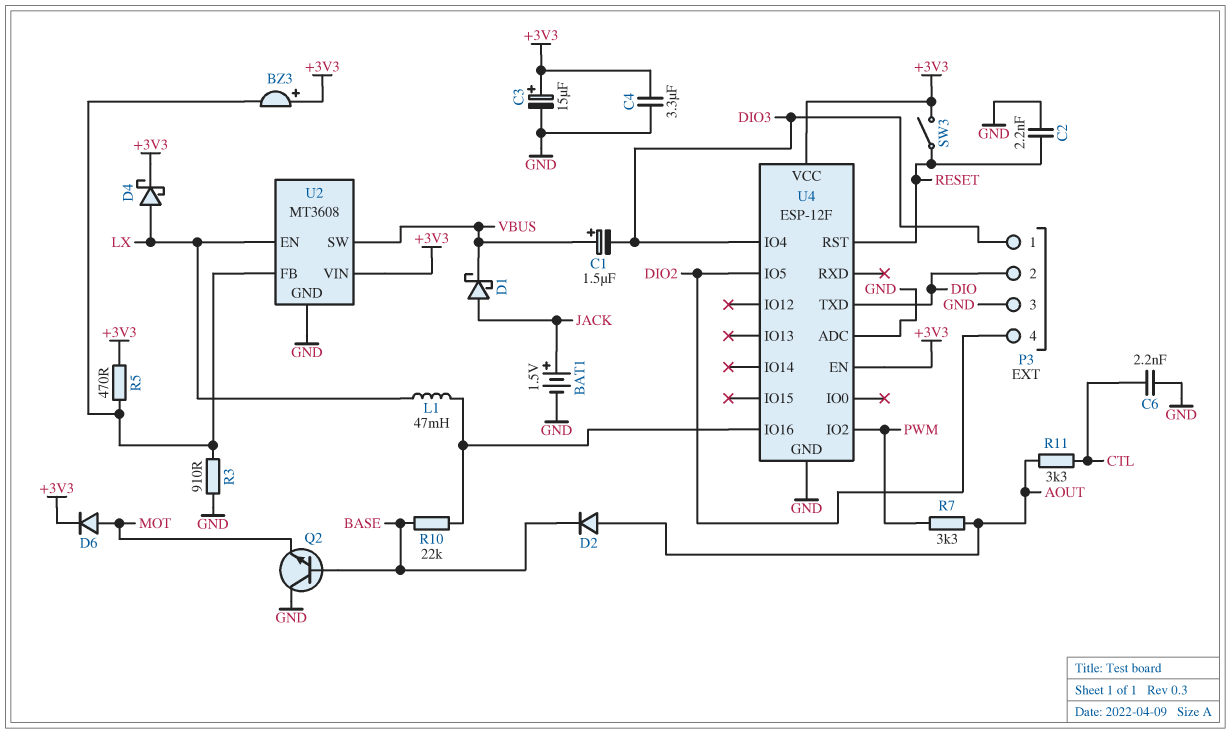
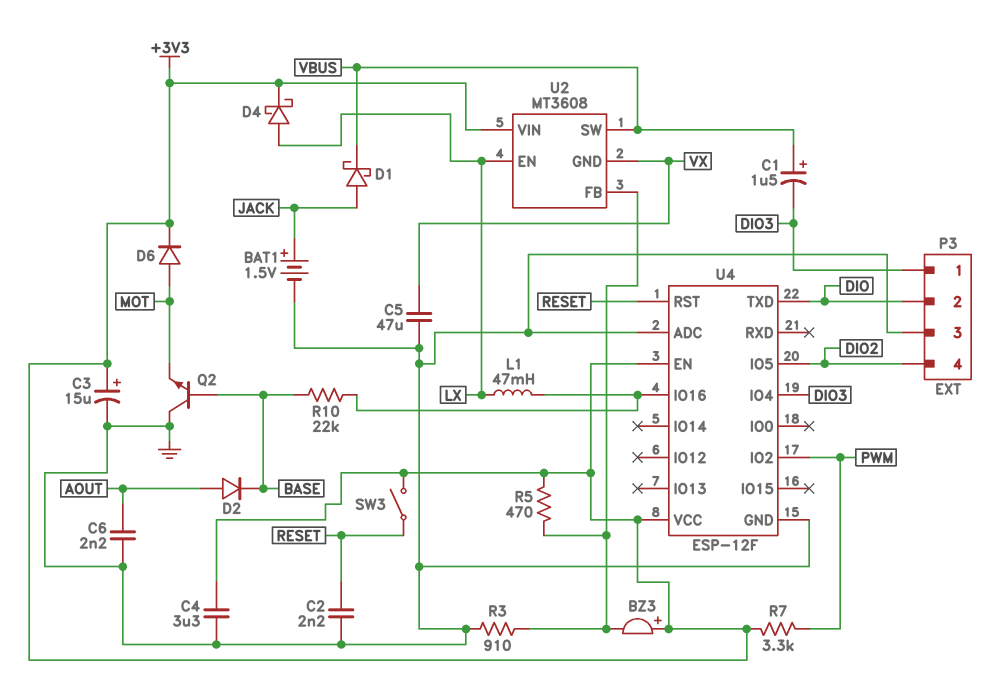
C5: none -> 47uF (GND, VX)
C6: 2.2nF (CTL, GND) -> 2.2nF (AOUT, GND)
R7: 3.3k (AOUT, PWM) -> 3.3k (+3V3, PWM)
R11: 3.3k (AOUT, CTL) -> none
U2 pin GND: GND -> VX

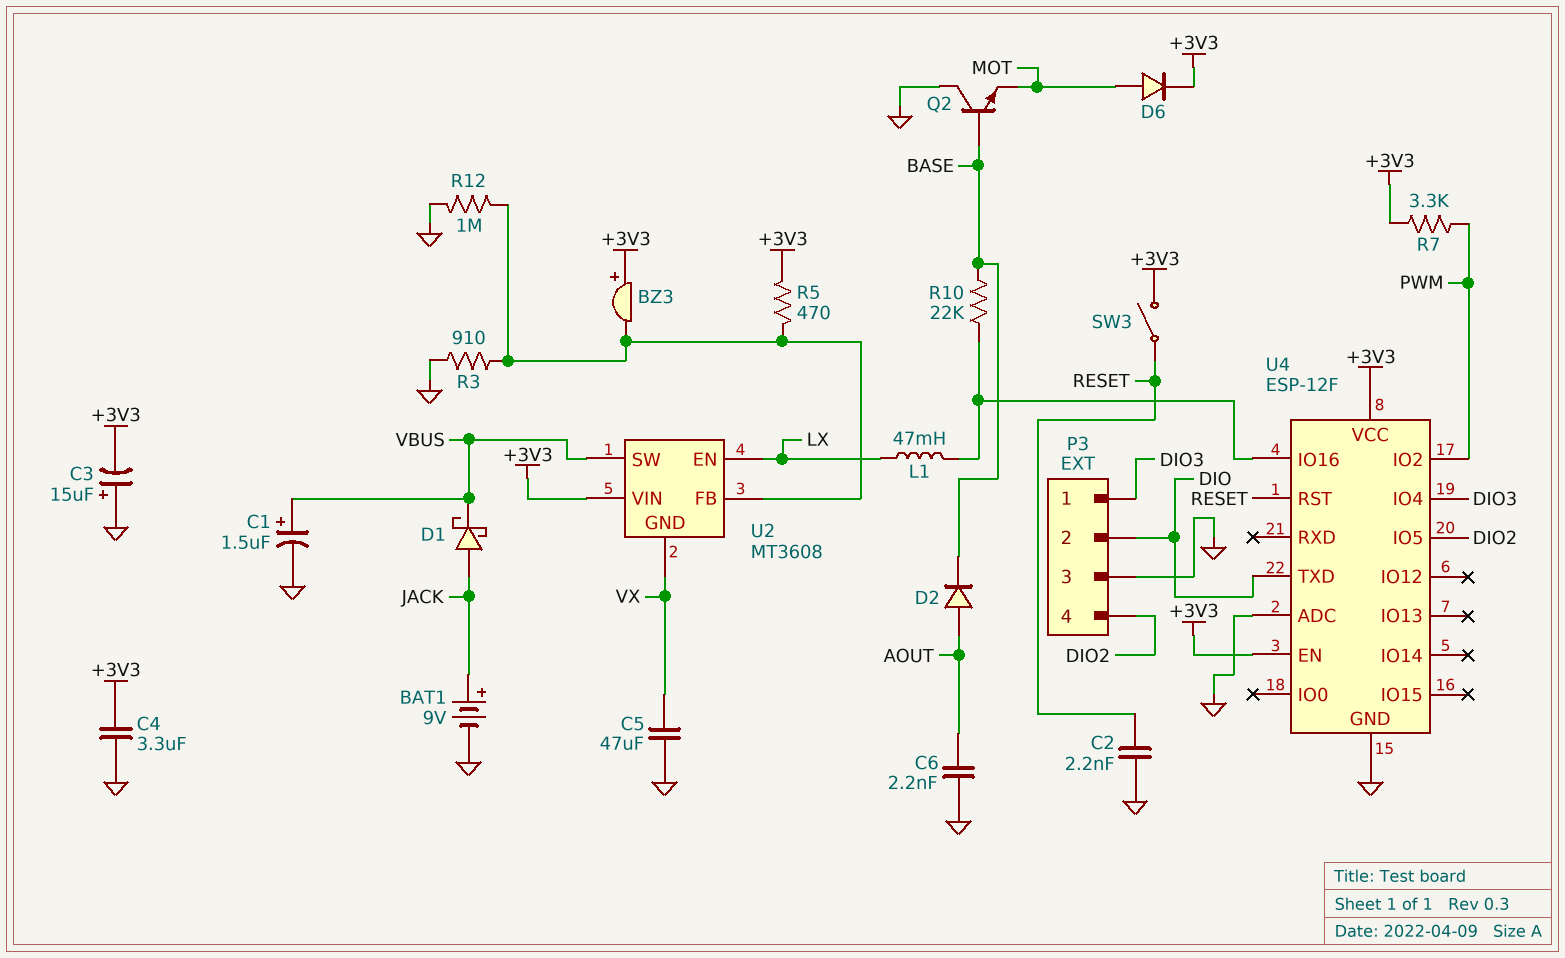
BAT1: 1.5V (plus JACK, minus GND) -> 9V (plus JACK, minus GND)
C1: 1.5uF (plus VBUS, minus DIO3) -> 1.5uF (plus VBUS, minus GND)
C3: 15uF (plus +3V3, minus GND) -> 15uF (plus GND, minus +3V3)
D4: schottky (A LX, K +3V3) -> none
R12: none -> 1M (GND, U2/FB)

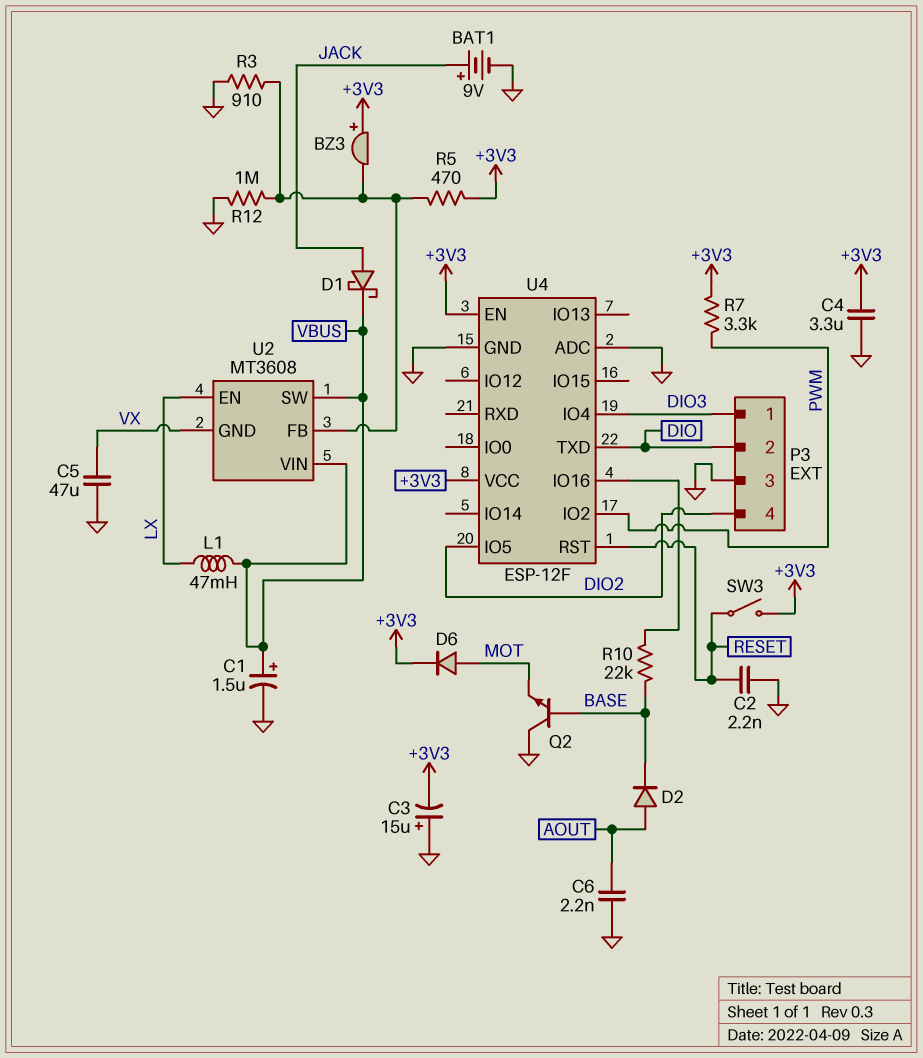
L1: 47mH (LX, U4/IO16) -> 47mH (LX, VBUS)
U2 pin VIN: +3V3 -> VBUS

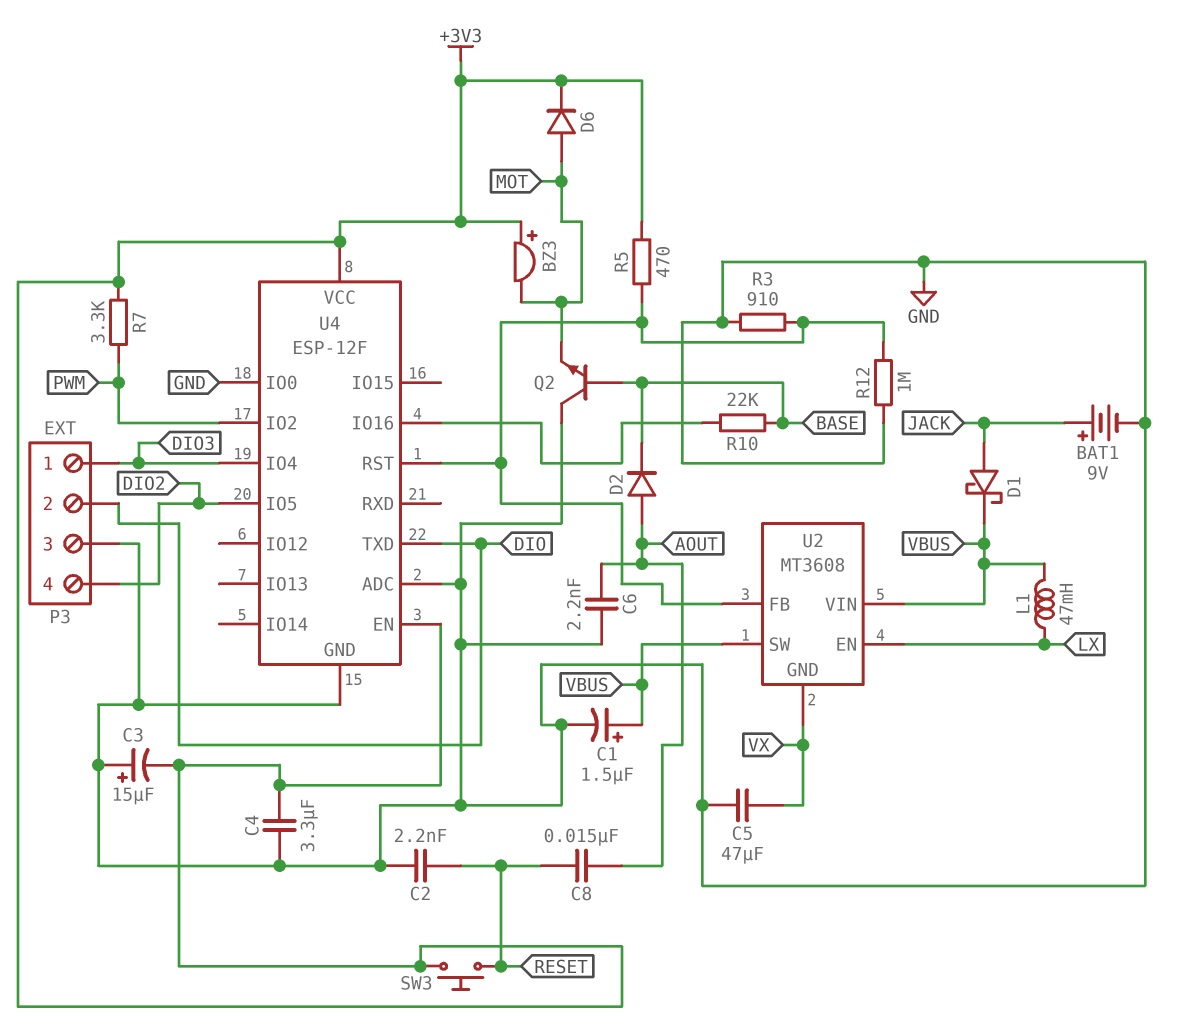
BZ3: buzzer (plus +3V3, minus U2/FB) -> buzzer (plus +3V3, minus MOT)
C8: none -> 15nF (AOUT, RESET)
SW3: switch (+3V3, RESET) -> button (+3V3, RESET)
U4 pin IO0: none -> GND
U4 pin RST: RESET -> U2/FB

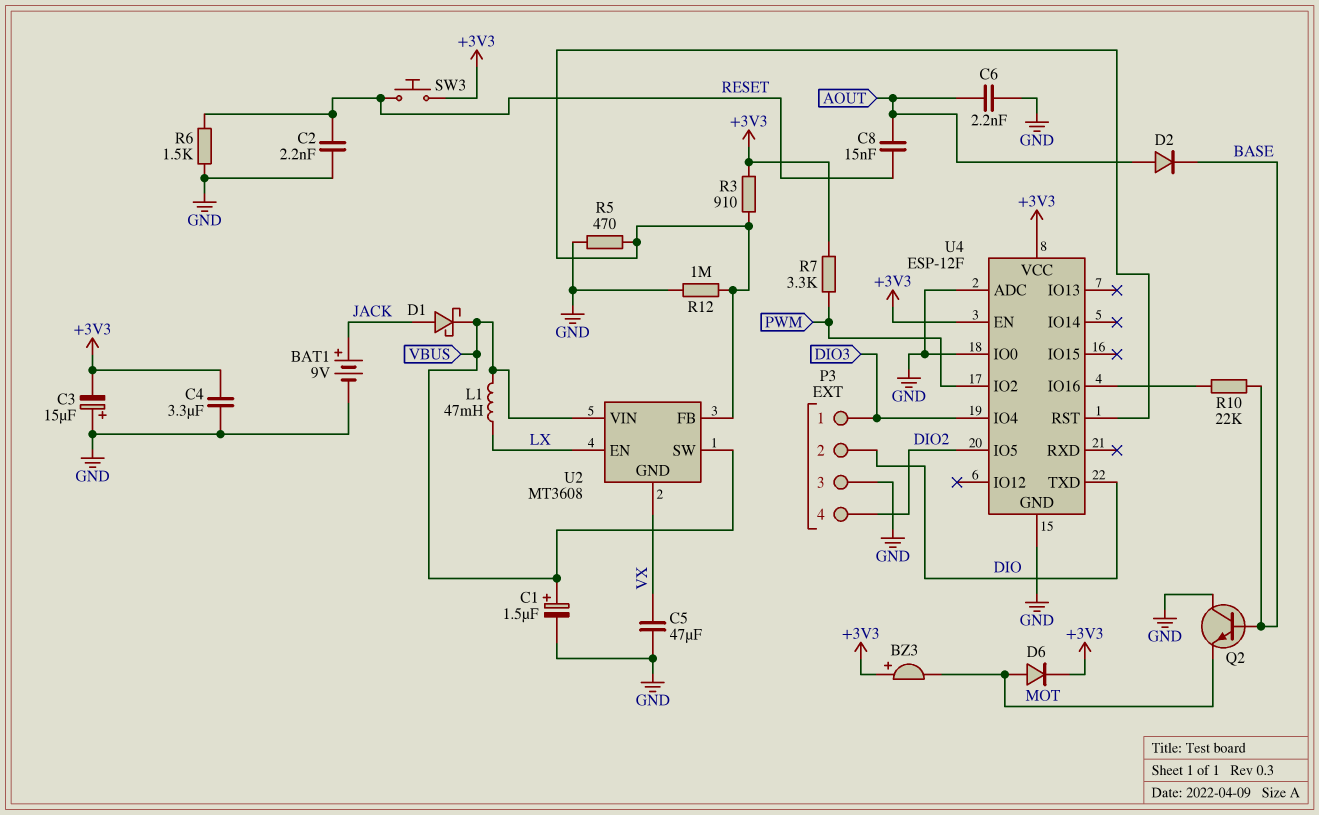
R3: 910 (GND, U2/FB) -> 910 (+3V3, U2/FB)
R5: 470 (+3V3, U2/FB) -> 470 (GND, U2/FB)
R6: none -> 1.5k (GND, RESET)

